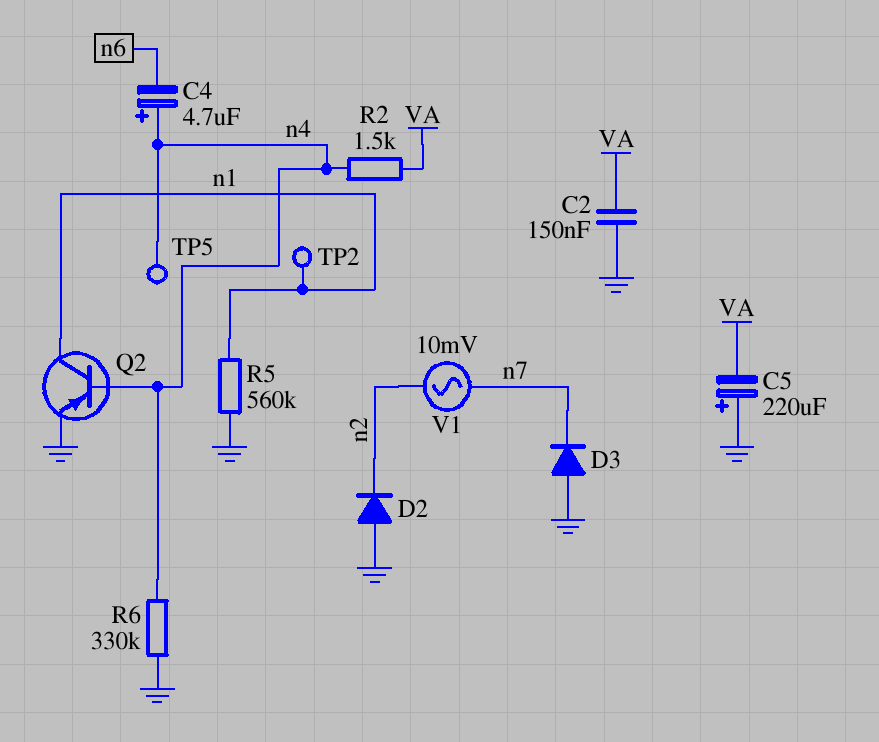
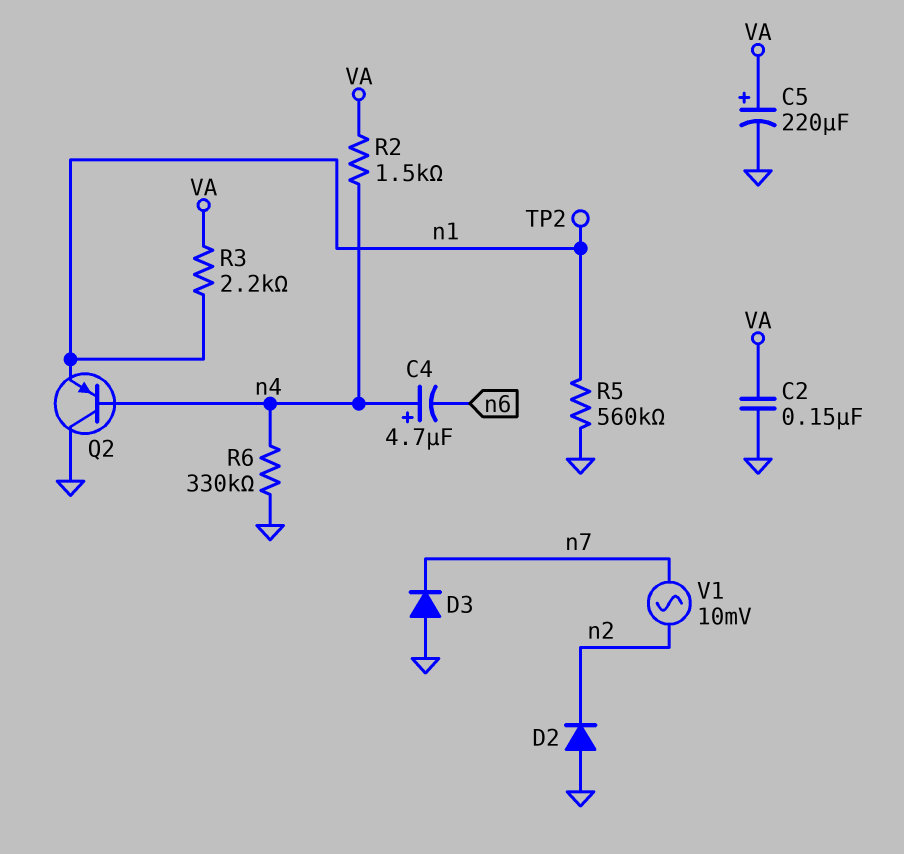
C5: 220uF (plus GND, minus VA) -> 220uF (plus VA, minus GND)
Q2: PNP (B n4, C n1, E GND) -> PNP (B n4, C GND, E n1)
R3: none -> 2.2k (VA, n1)
TP5: test point (n4) -> none

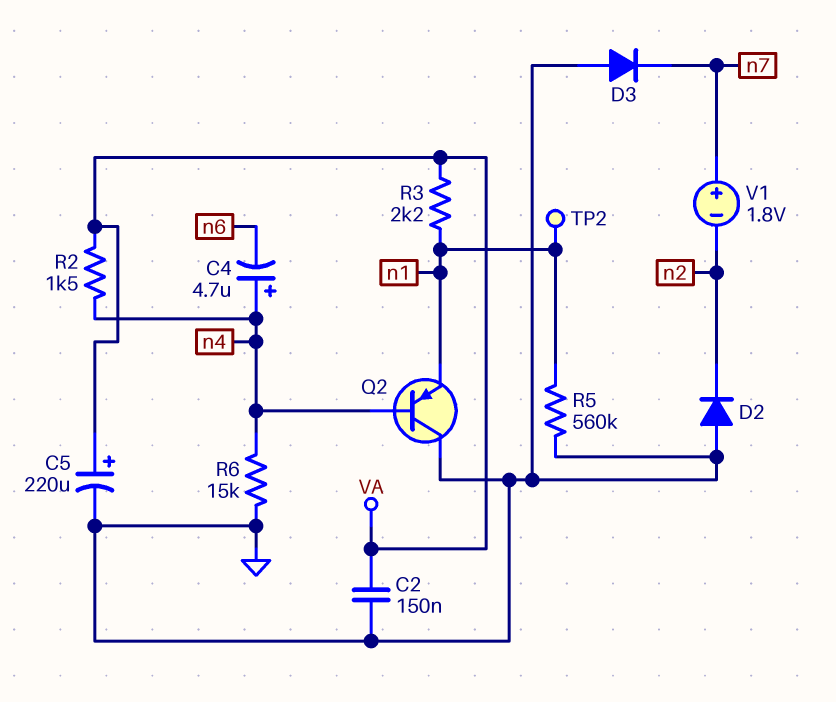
R6: 330k (GND, n4) -> 15k (GND, n4)
V1: AC 10mV (n2, n7) -> 1.8V (plus n7, minus n2)

